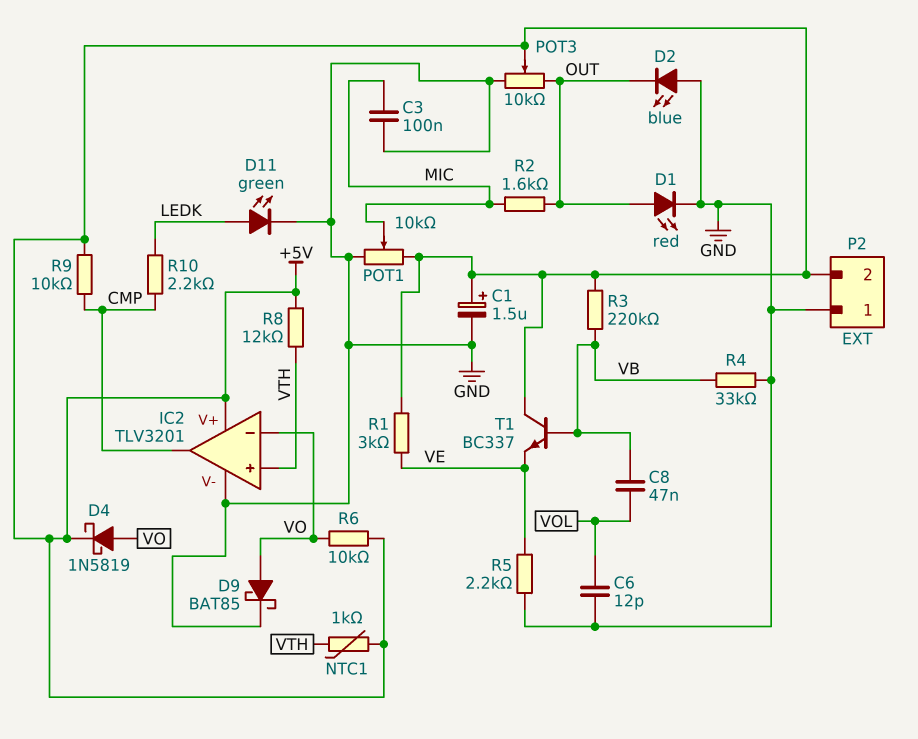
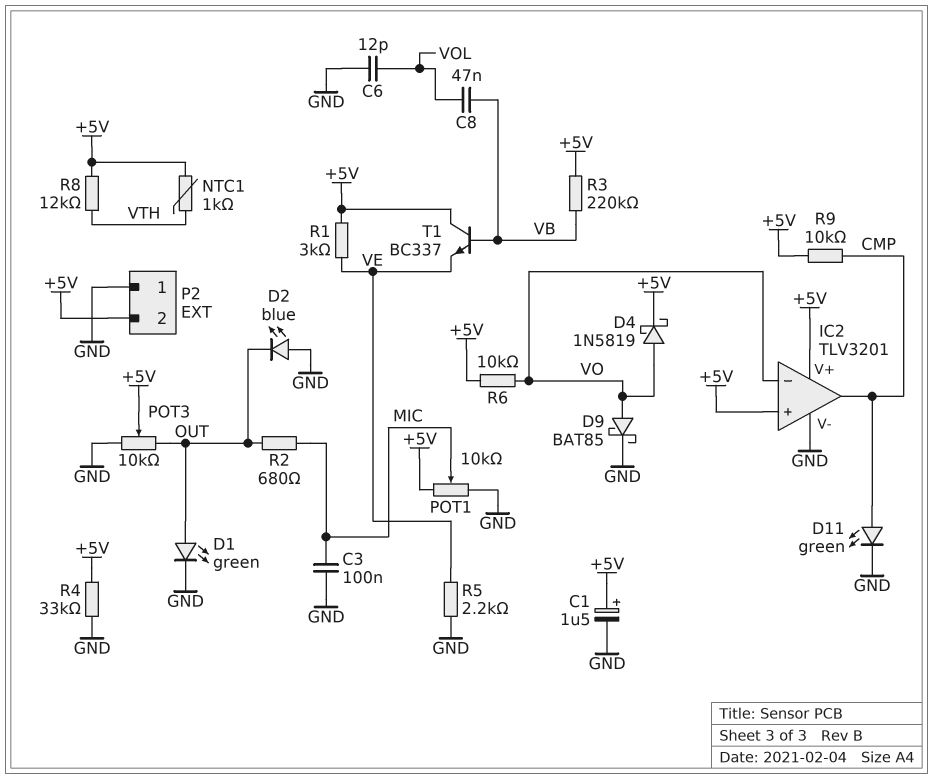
D1: LED red (A OUT, K GND) -> LED green (A OUT, K GND)
D11: LED green (A LEDK, K GND) -> LED green (A CMP, K GND)
IC2 pin in+: VTH -> +5V
R2: 1.6k (MIC, OUT) -> 680 (MIC, OUT)
R4: 33k (GND, VB) -> 33k (+5V, GND)
R10: 2.2k (CMP, LEDK) -> none

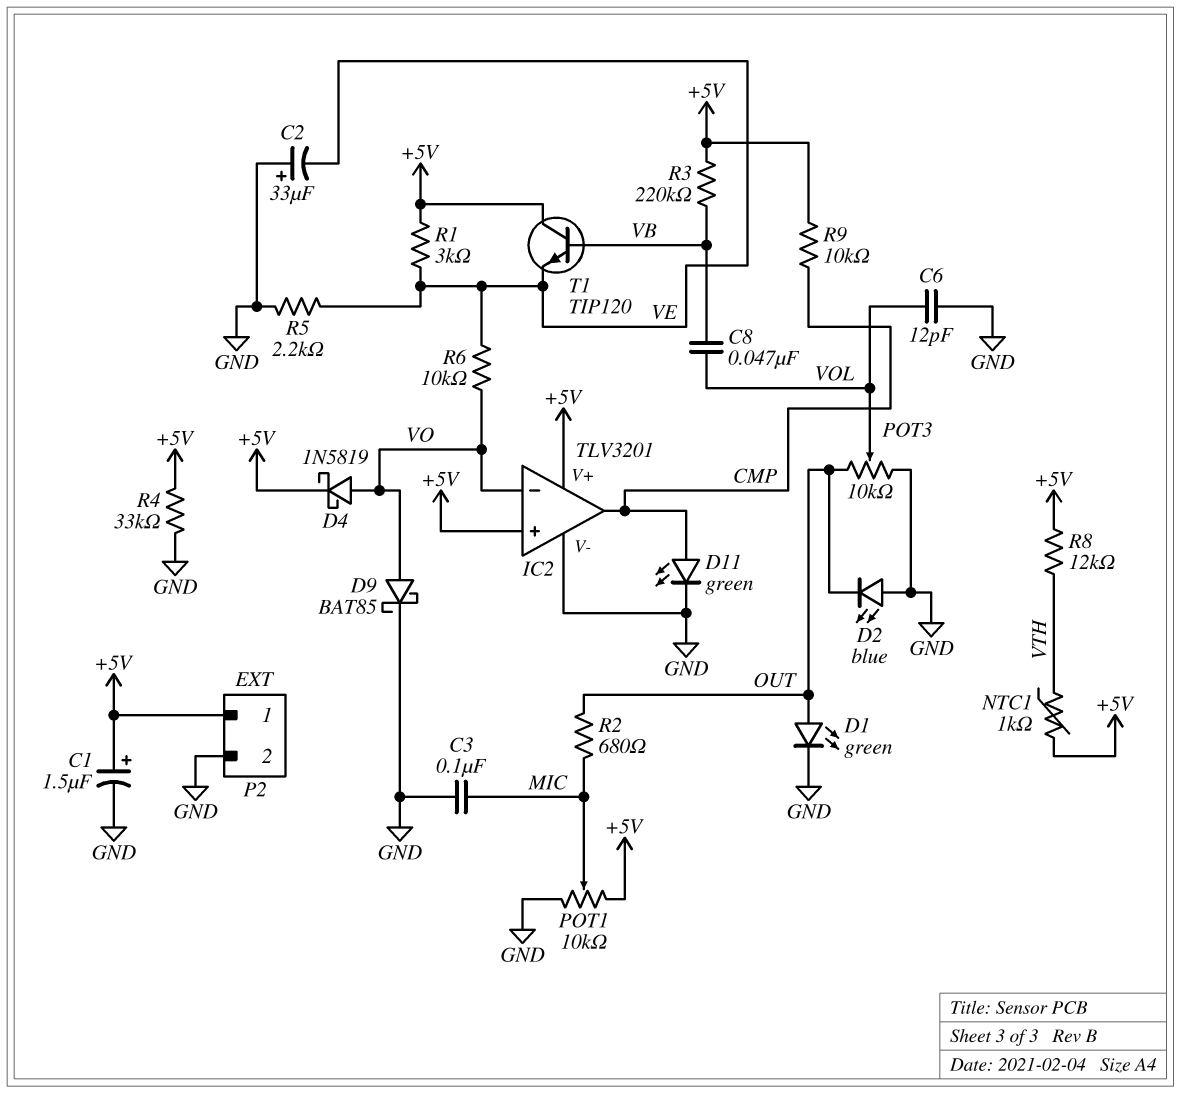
C2: none -> 33uF (plus GND, minus VE)
P2 pin 1: GND -> +5V
P2 pin 2: +5V -> GND
POT3: 10k (GND, OUT, wiper +5V) -> 10k (GND, OUT, wiper VOL)
R6: 10k (+5V, VO) -> 10k (VE, VO)
T1: NPN BC337 (B VB, C +5V, E VE) -> NPN TIP120 (B VB, C +5V, E VE)

